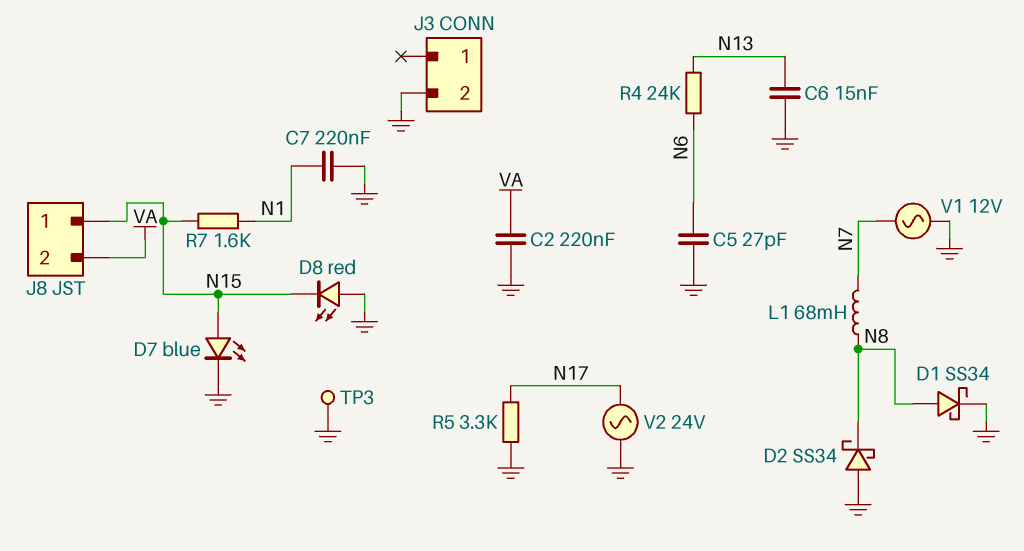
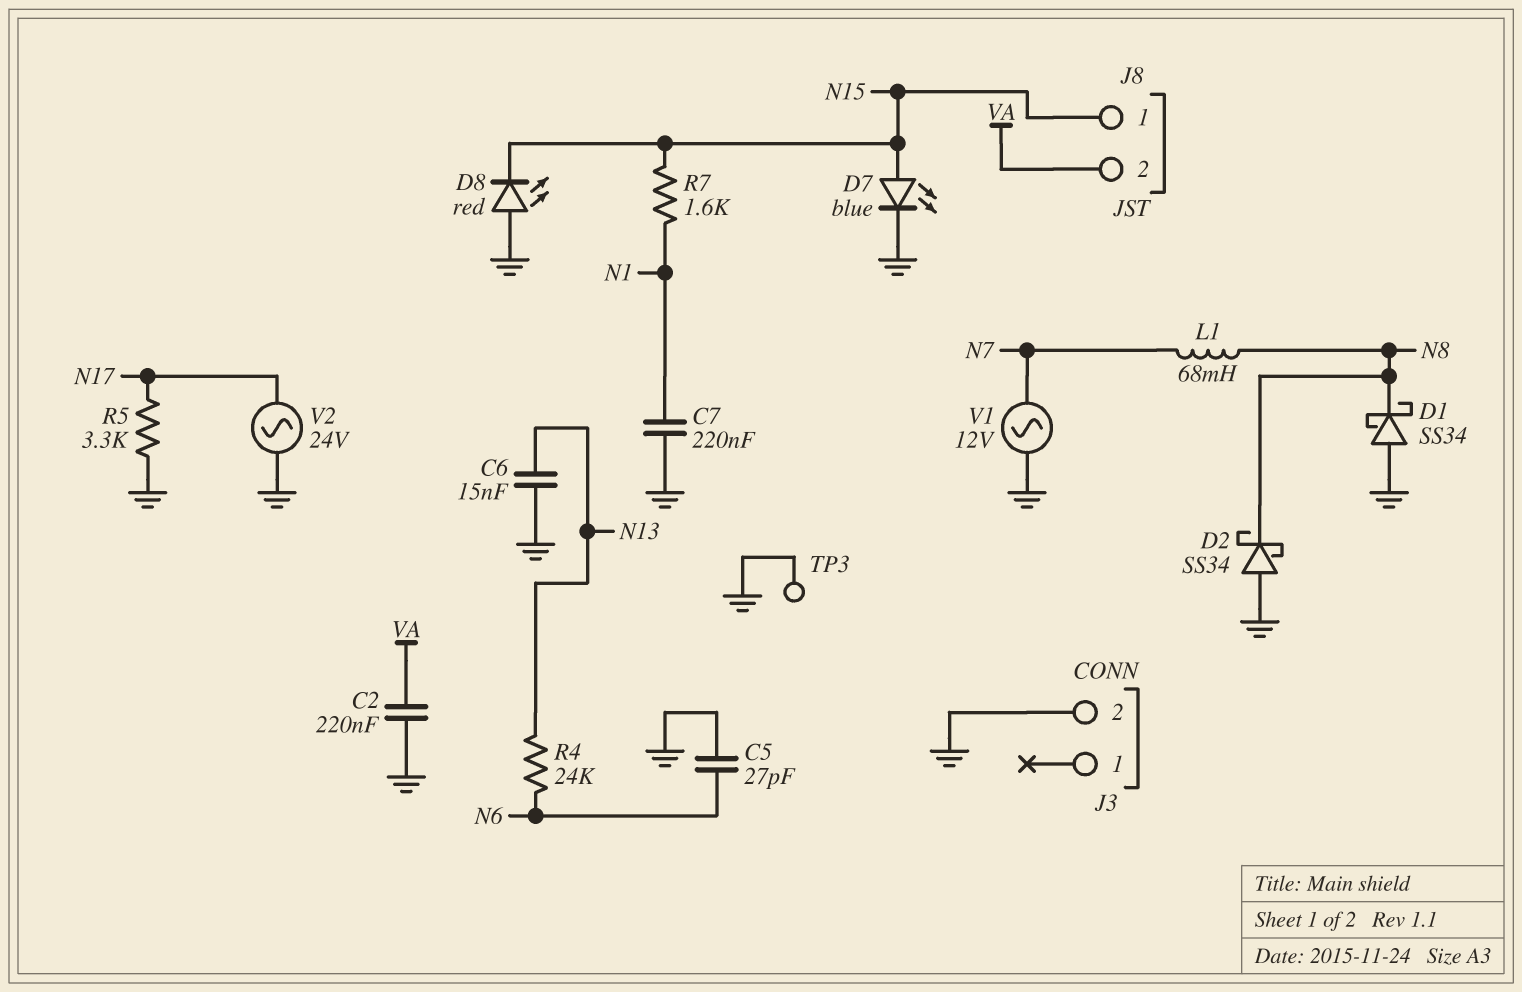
D1: schottky SS34 (A N8, K GND) -> schottky SS34 (A GND, K N8)

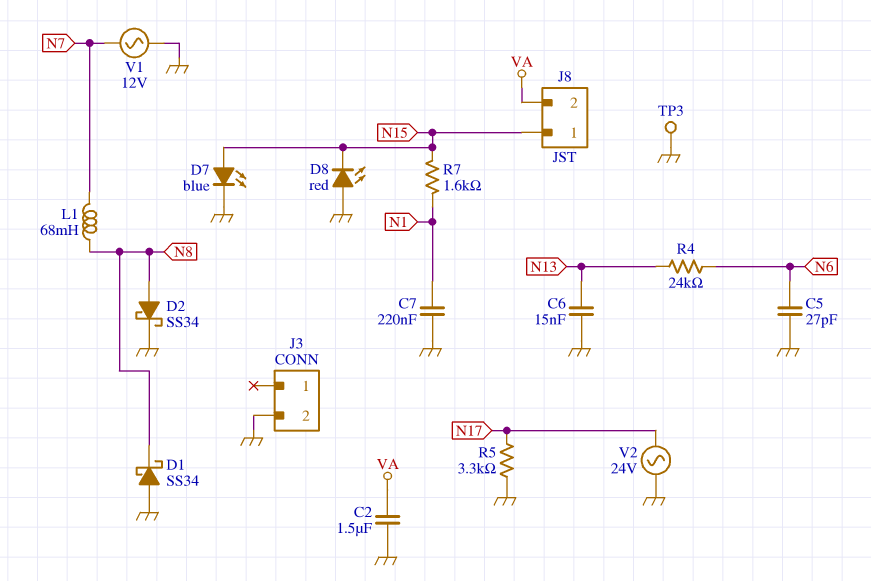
C2: 220nF (GND, VA) -> 1.5uF (GND, VA)
D2: schottky SS34 (A GND, K N8) -> schottky SS34 (A N8, K GND)

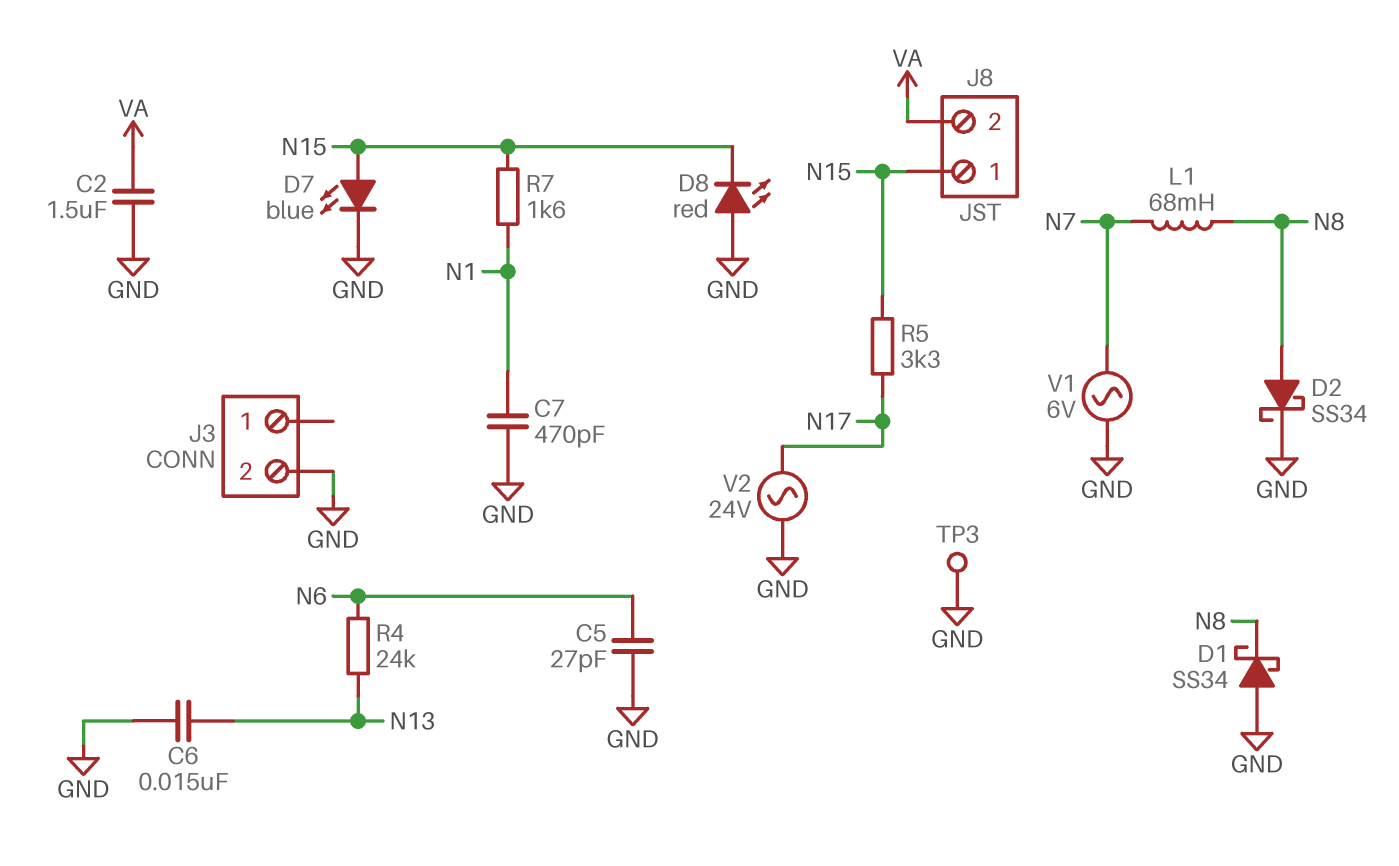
C7: 220nF (GND, N1) -> 470pF (GND, N1)
R5: 3.3k (GND, N17) -> 3.3k (N15, N17)
V1: AC 12V (GND, N7) -> AC 6V (GND, N7)

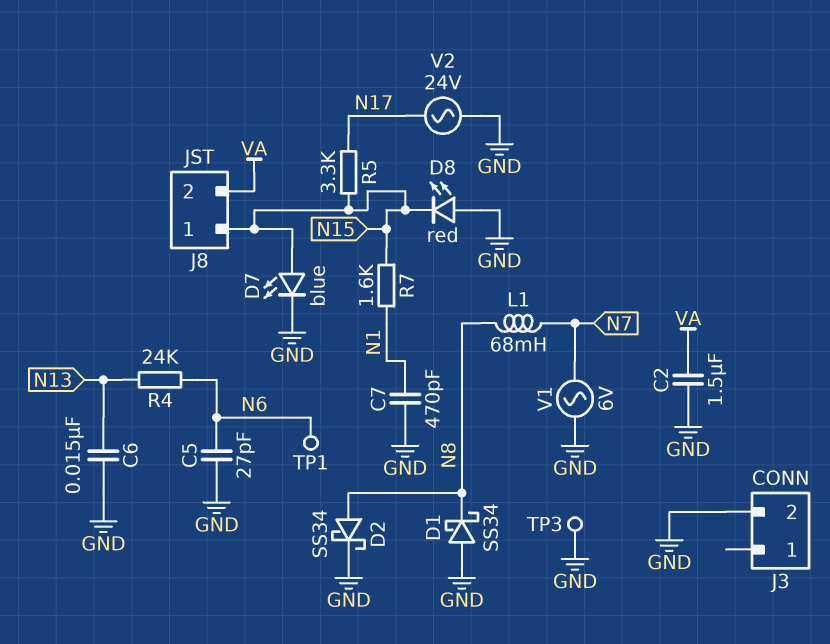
TP1: none -> test point (N6)

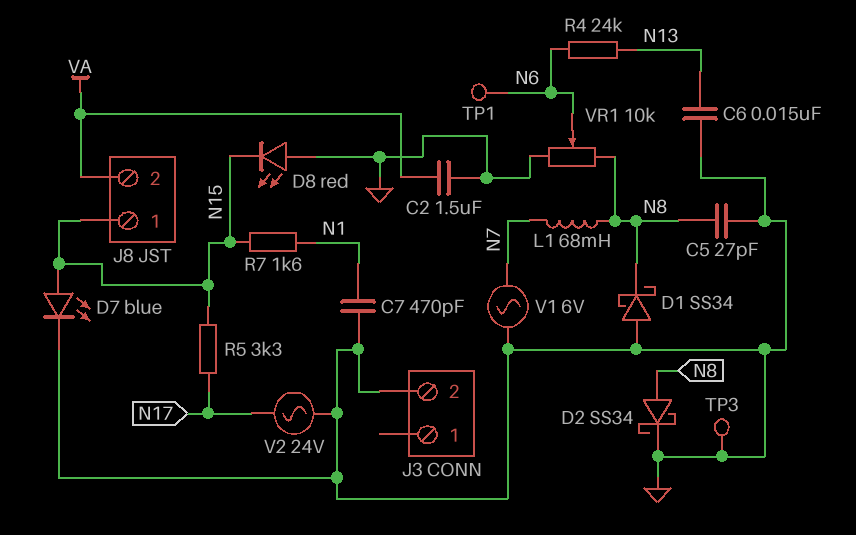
C5: 27pF (GND, N6) -> 27pF (GND, N8)
VR1: none -> 10k (GND, N8, wiper N6)

